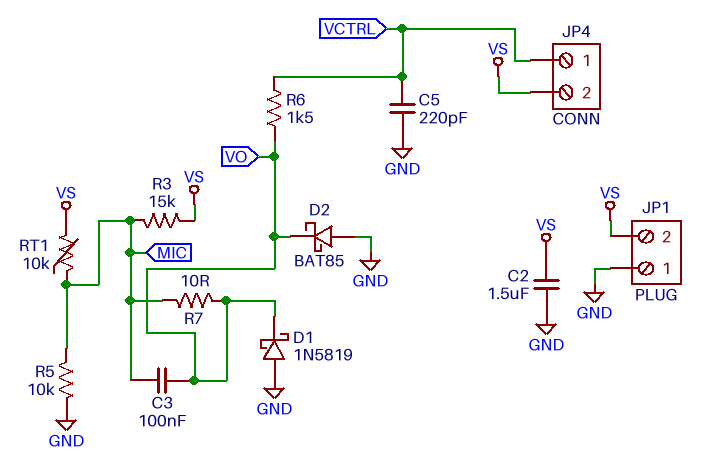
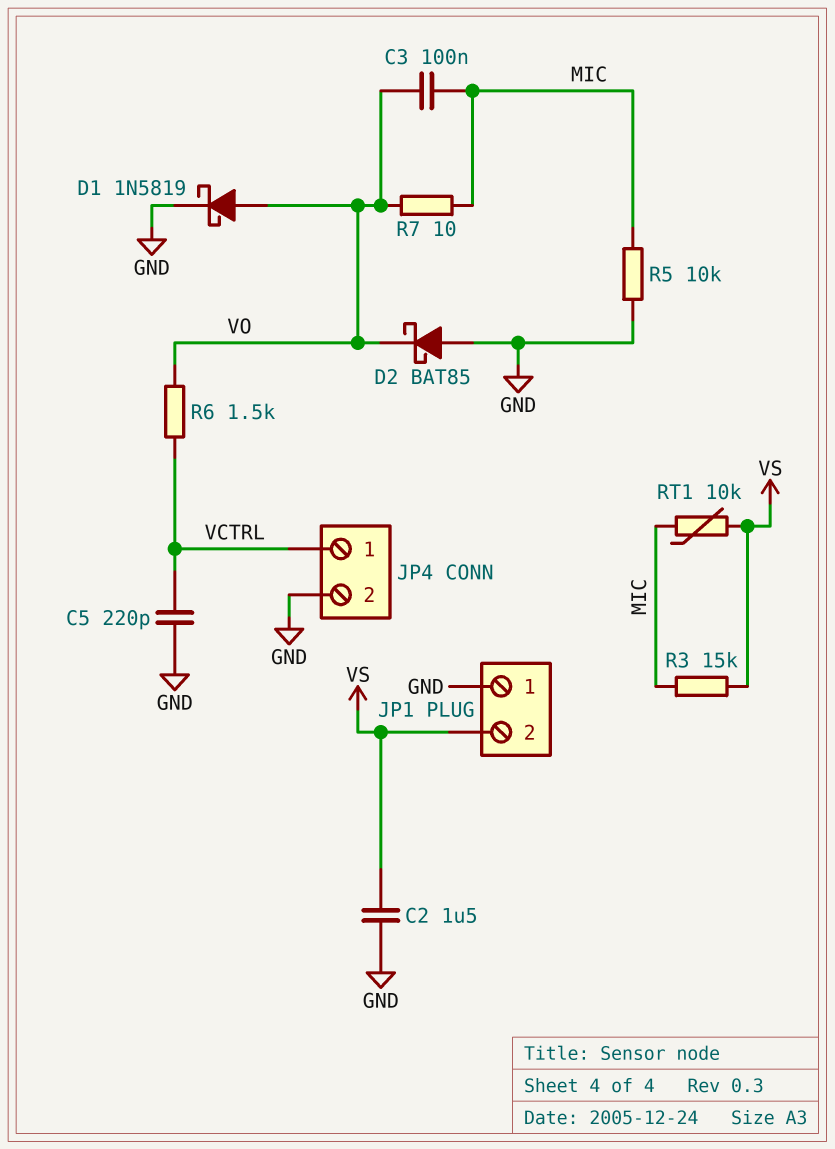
D1: schottky 1N5819 (A GND, K VO) -> schottky 1N5819 (A VO, K GND)
JP4 pin 2: VS -> GND

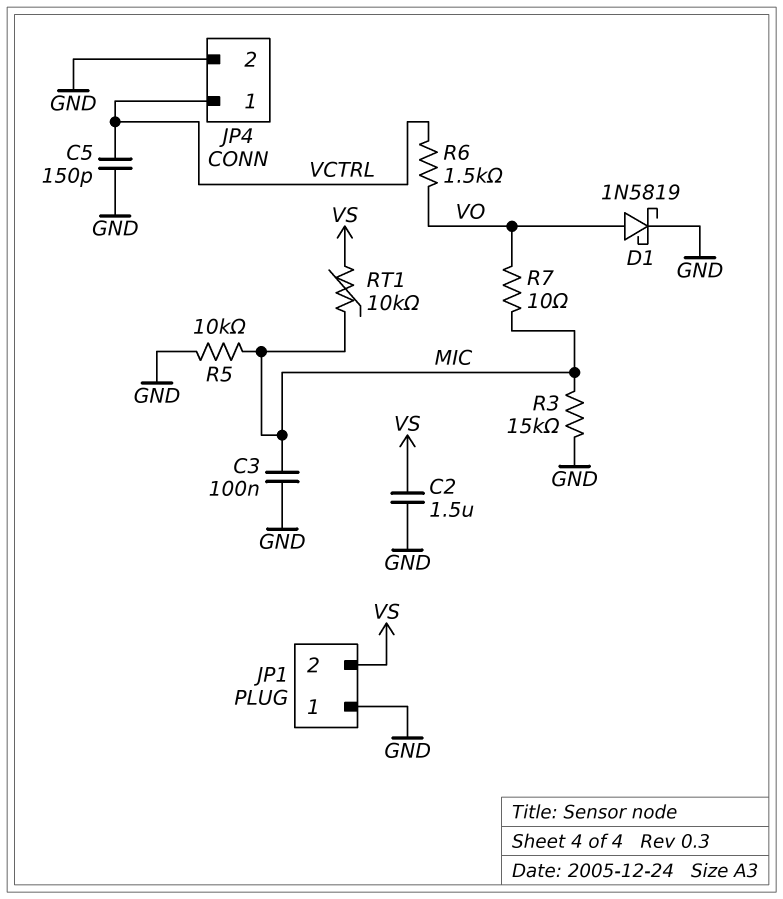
C3: 100nF (MIC, VO) -> 100nF (GND, MIC)
C5: 220pF (GND, VCTRL) -> 150pF (GND, VCTRL)
D2: schottky BAT85 (A GND, K VO) -> none
R3: 15k (MIC, VS) -> 15k (GND, MIC)

